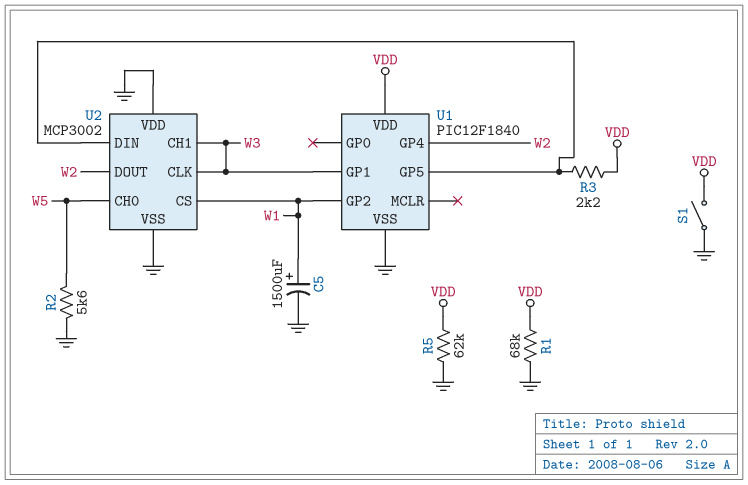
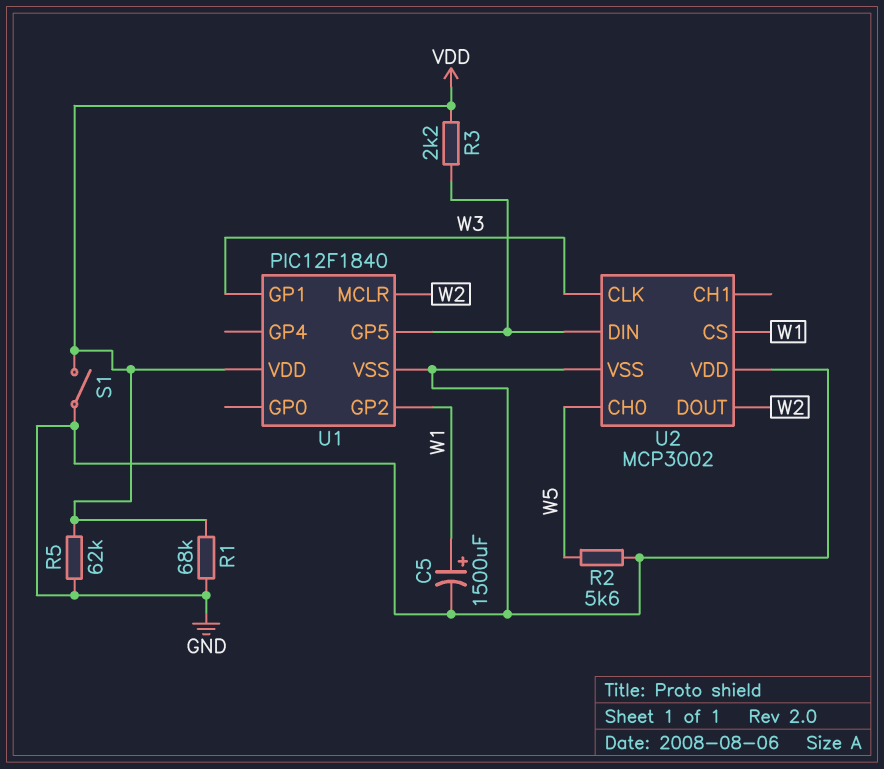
U1 pin GP4: W2 -> none
U1 pin MCLR: none -> W2
U2 pin CH1: W3 -> none

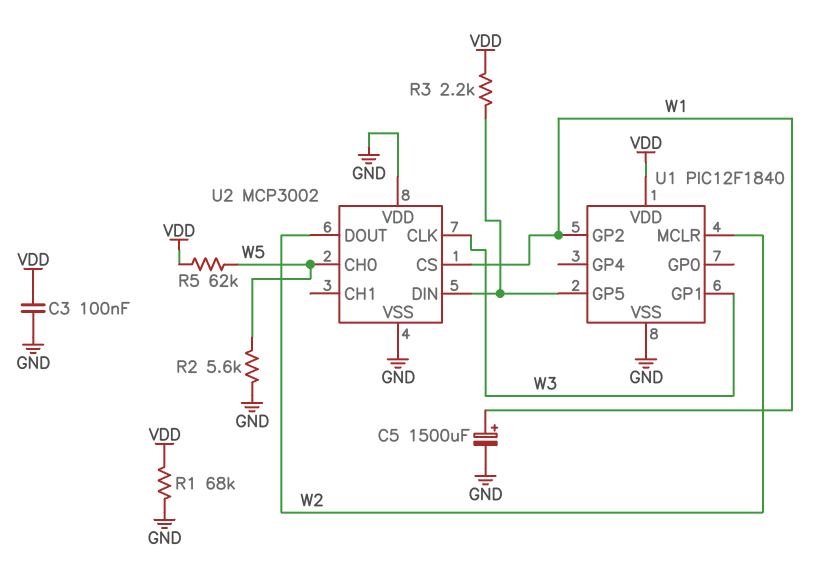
C3: none -> 100nF (GND, VDD)
R5: 62k (GND, VDD) -> 62k (VDD, W5)
S1: switch (GND, VDD) -> none

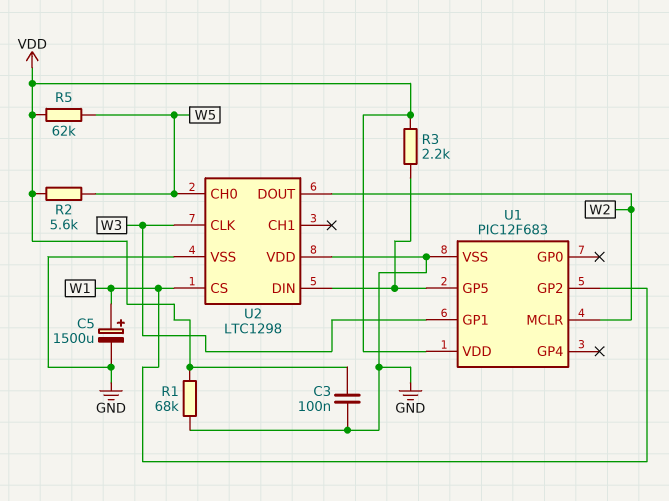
R2: 5.6k (GND, W5) -> 5.6k (VDD, W5)
U1: PIC12F1840 -> PIC12F683
U2: MCP3002 -> LTC1298

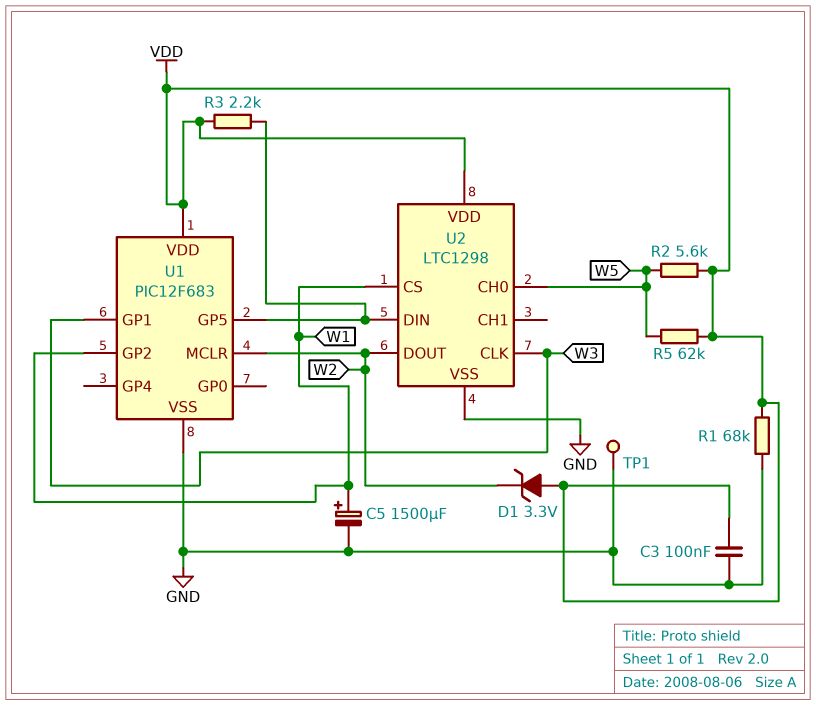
D1: none -> zener 3.3V (A VDD, K W2)
TP1: none -> test point (GND)
U2 pin VDD: GND -> VDD

